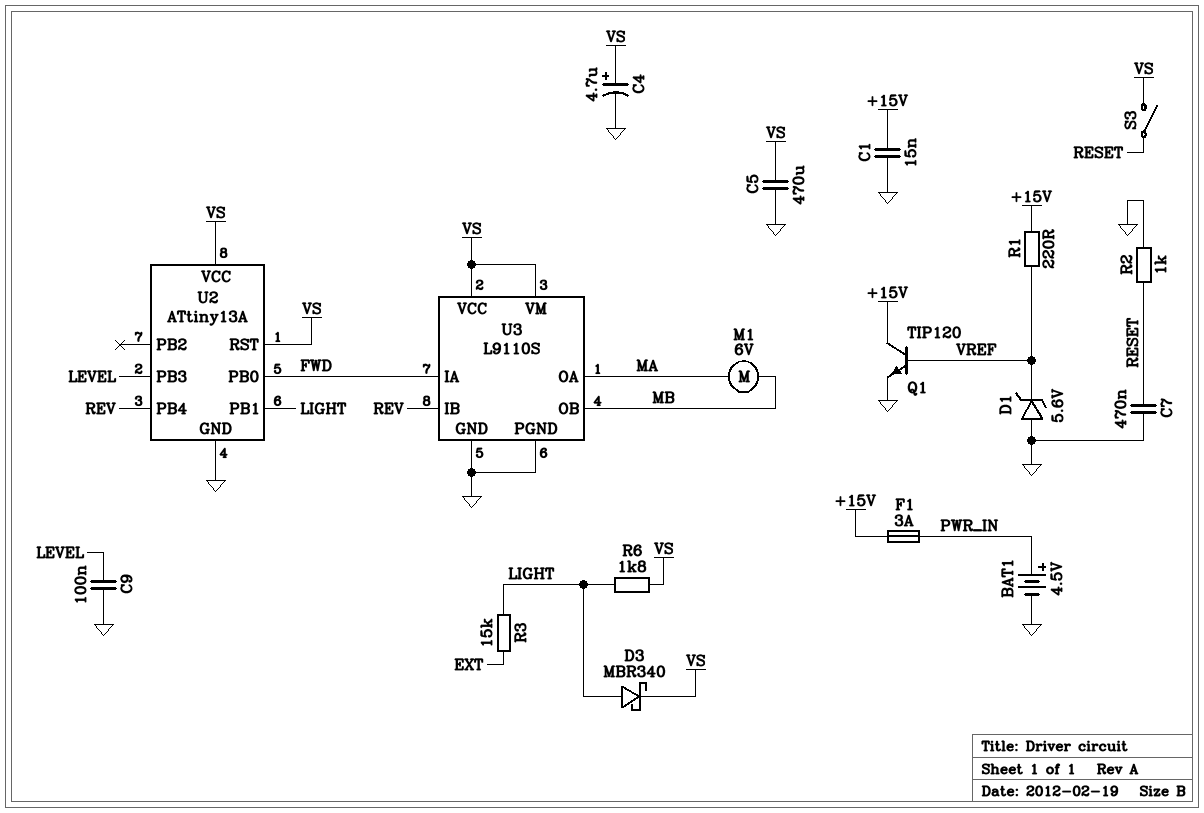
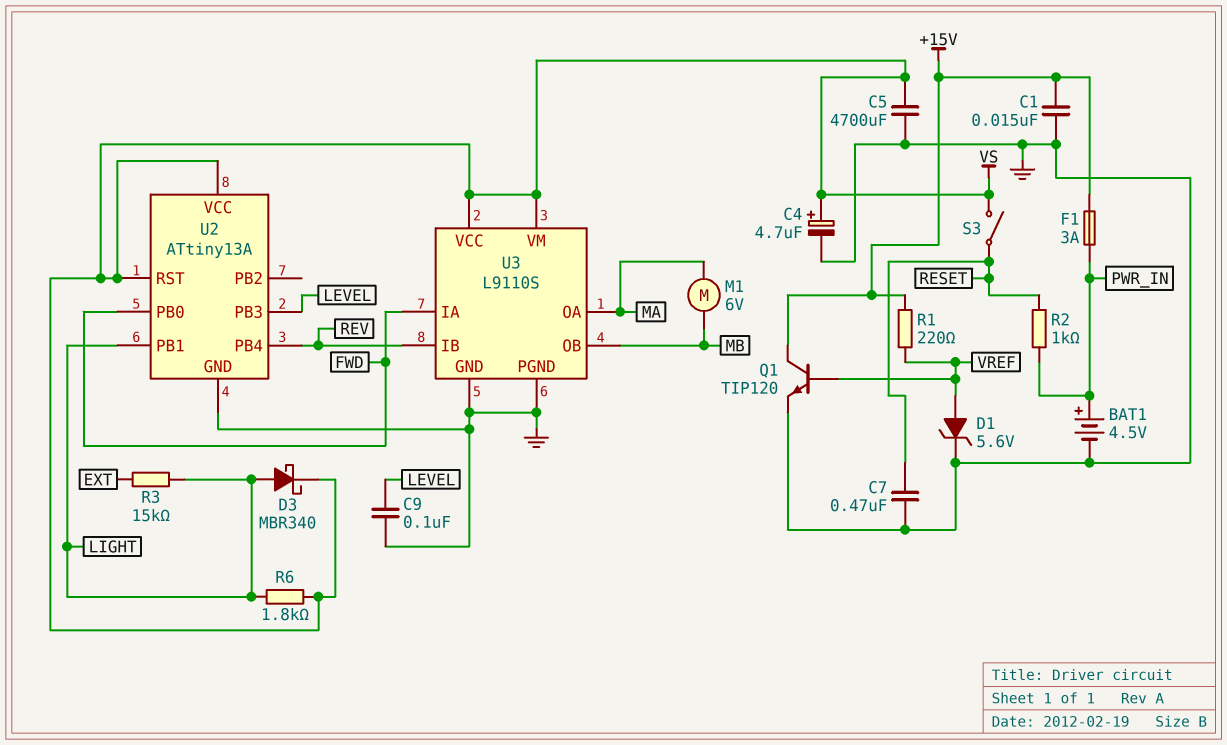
C5: 470uF (GND, VS) -> 4700uF (GND, VS)
D1: zener 5.6V (A GND, K VREF) -> zener 5.6V (A VREF, K GND)
R2: 1k (GND, RESET) -> 1k (PWR_IN, RESET)

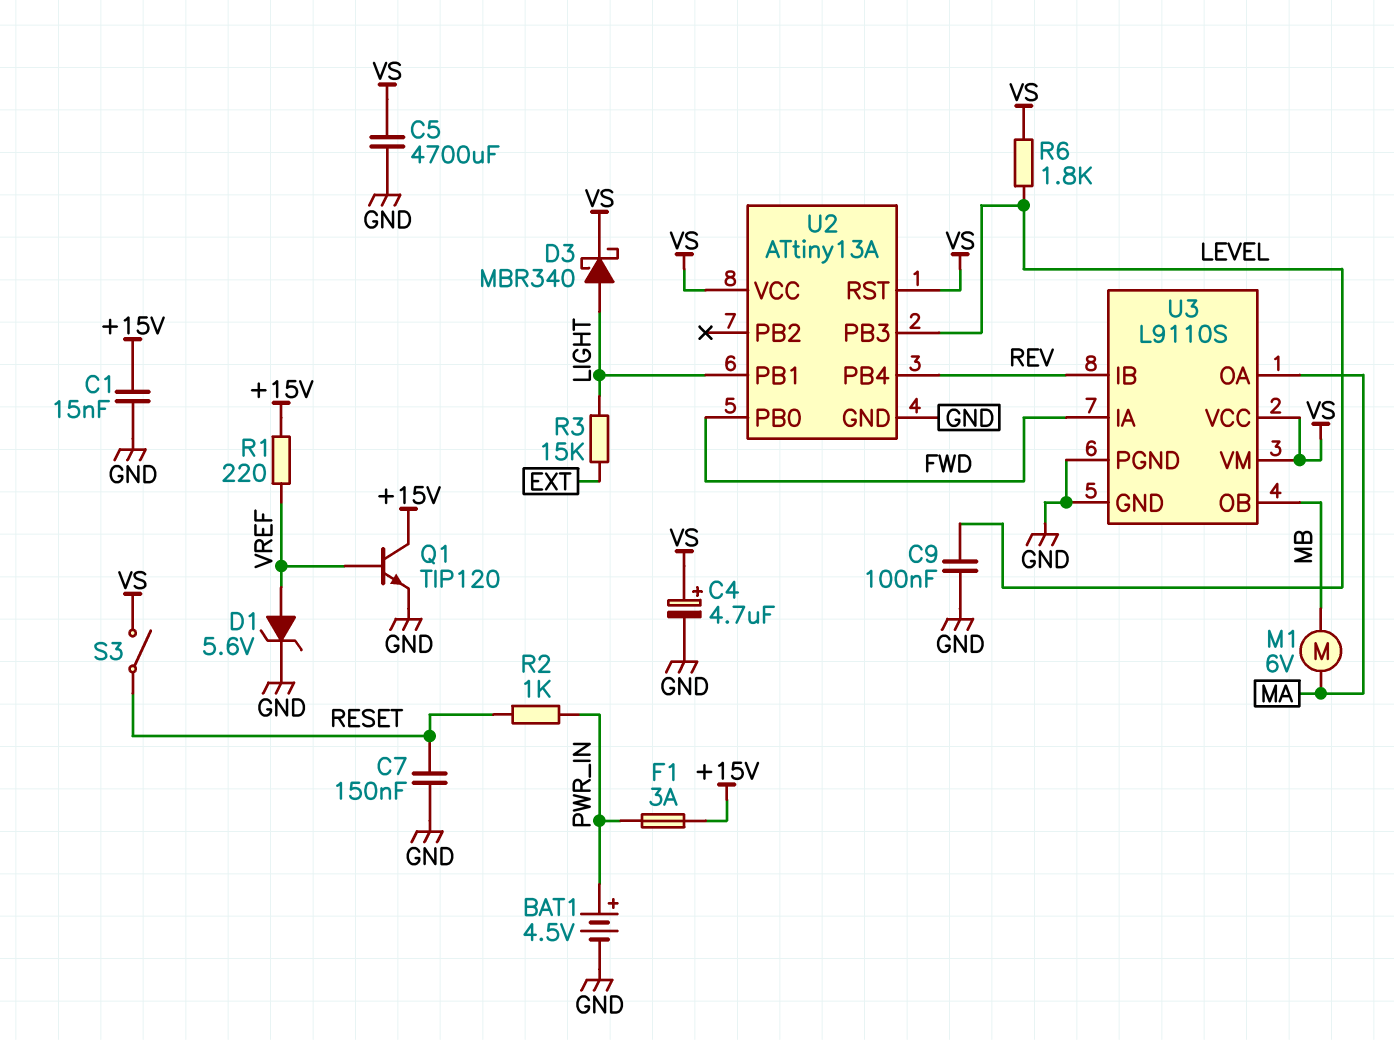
C7: 470nF (GND, RESET) -> 150nF (GND, RESET)
R6: 1.8k (LIGHT, VS) -> 1.8k (LEVEL, VS)

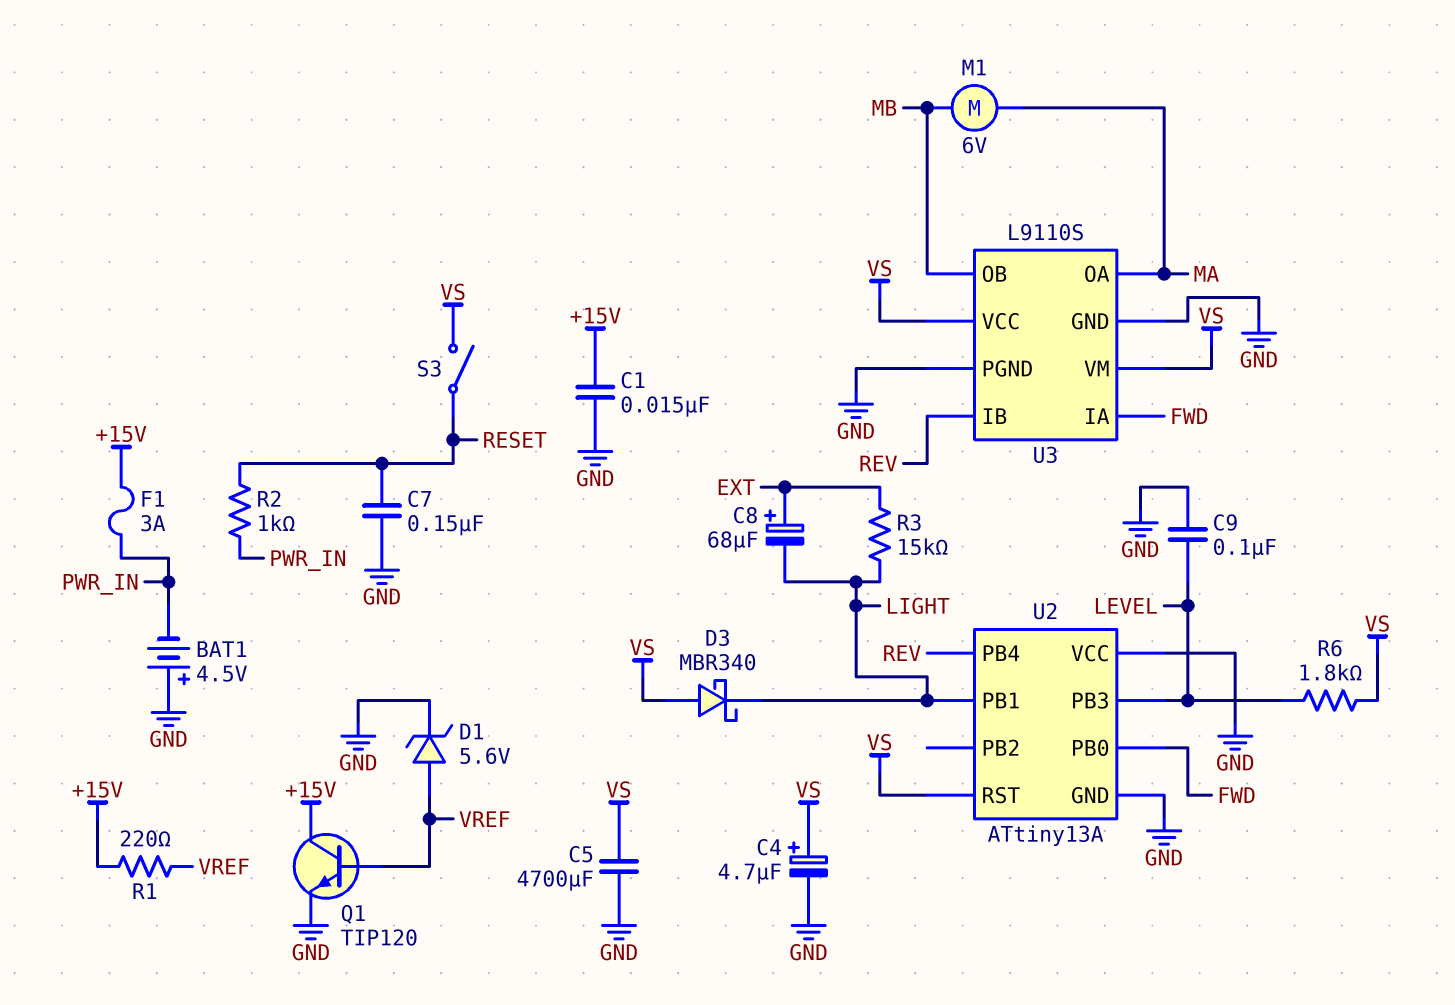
BAT1: 4.5V (plus PWR_IN, minus GND) -> 4.5V (plus GND, minus PWR_IN)
C8: none -> 68uF (plus EXT, minus LIGHT)
D3: schottky MBR340 (A LIGHT, K VS) -> schottky MBR340 (A VS, K LIGHT)
U2 pin VCC: VS -> GND

